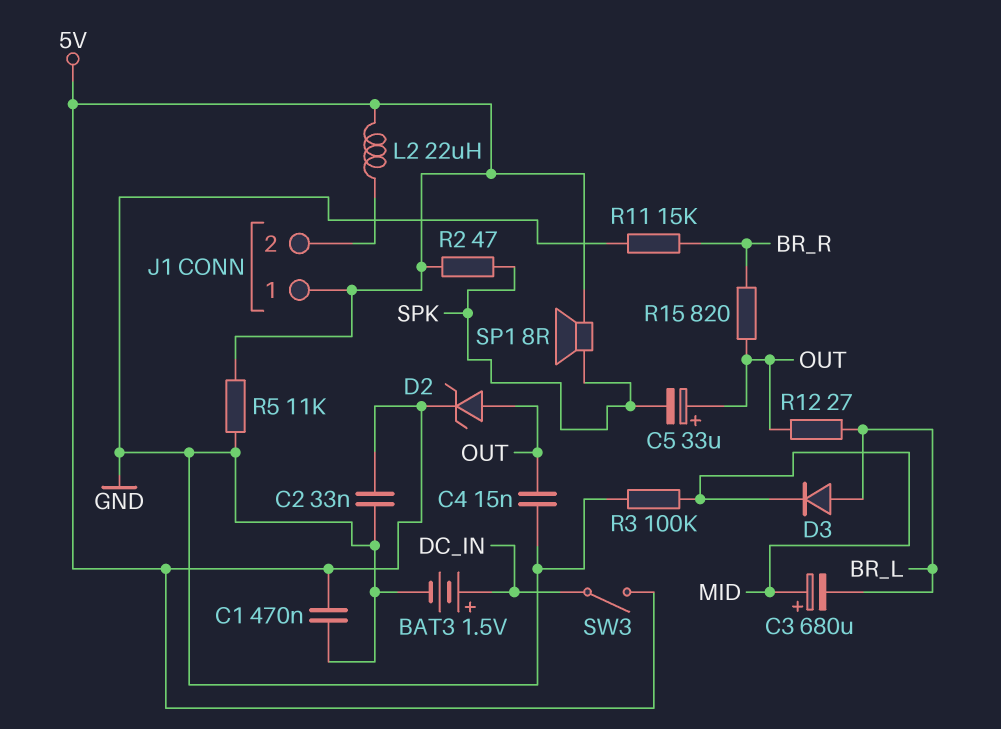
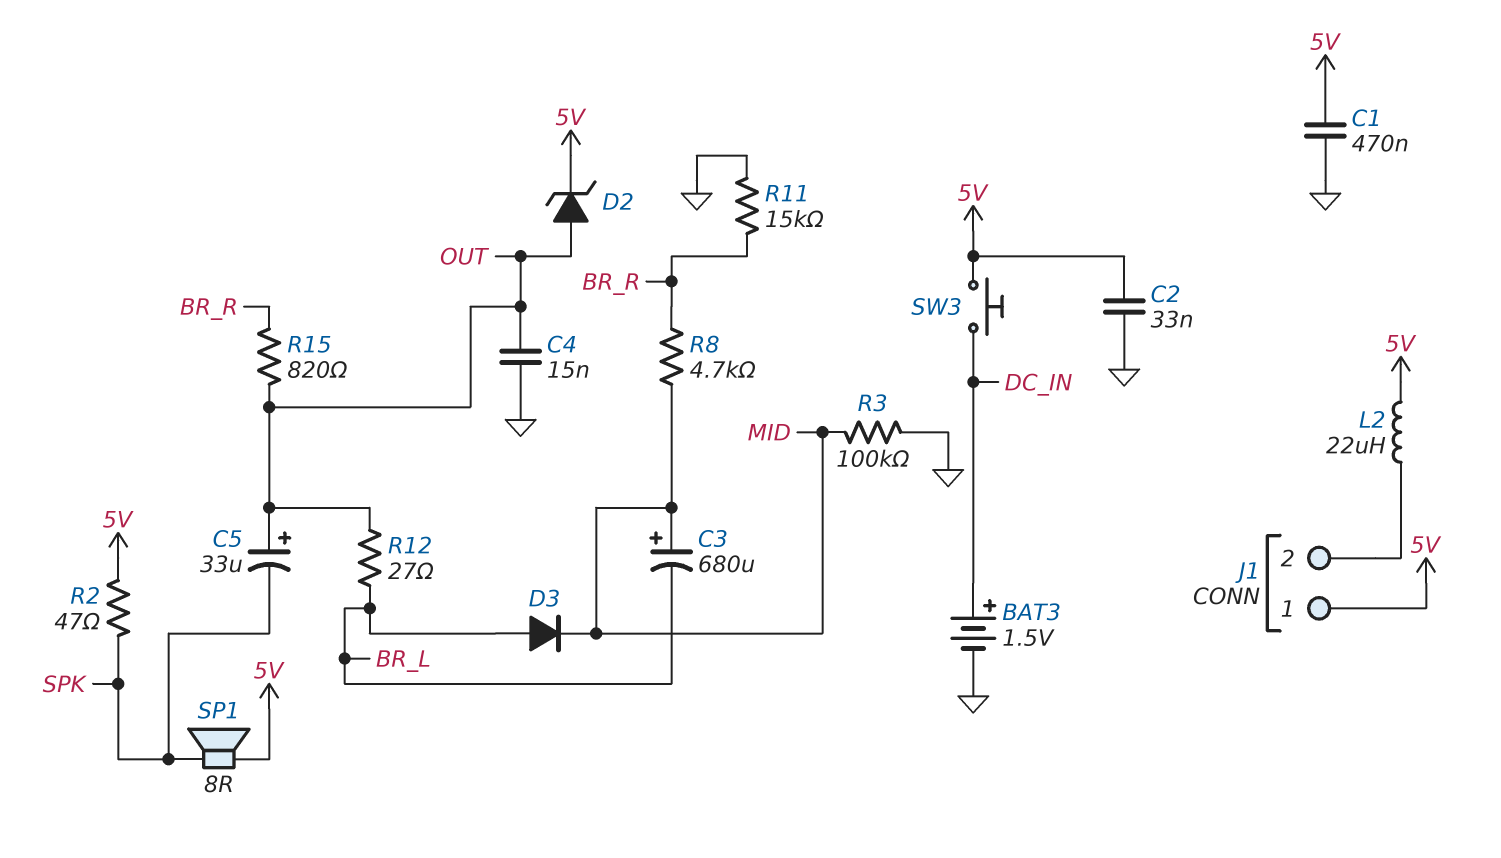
R5: 11k (5V, GND) -> none
R8: none -> 4.7k (BR_R, MID)
SW3: switch (5V, DC_IN) -> button (5V, DC_IN)

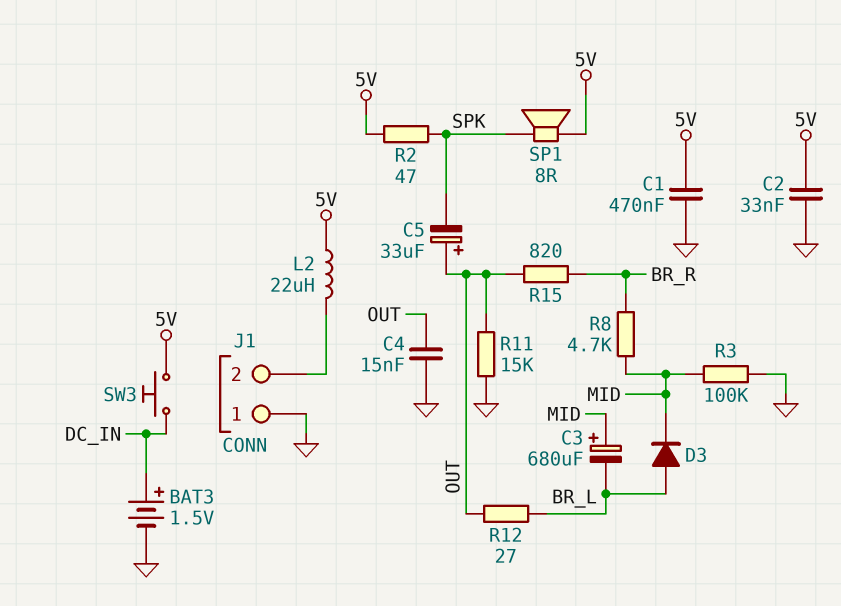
D2: zener (A OUT, K 5V) -> none
J1 pin 1: 5V -> GND
R11: 15k (BR_R, GND) -> 15k (GND, OUT)

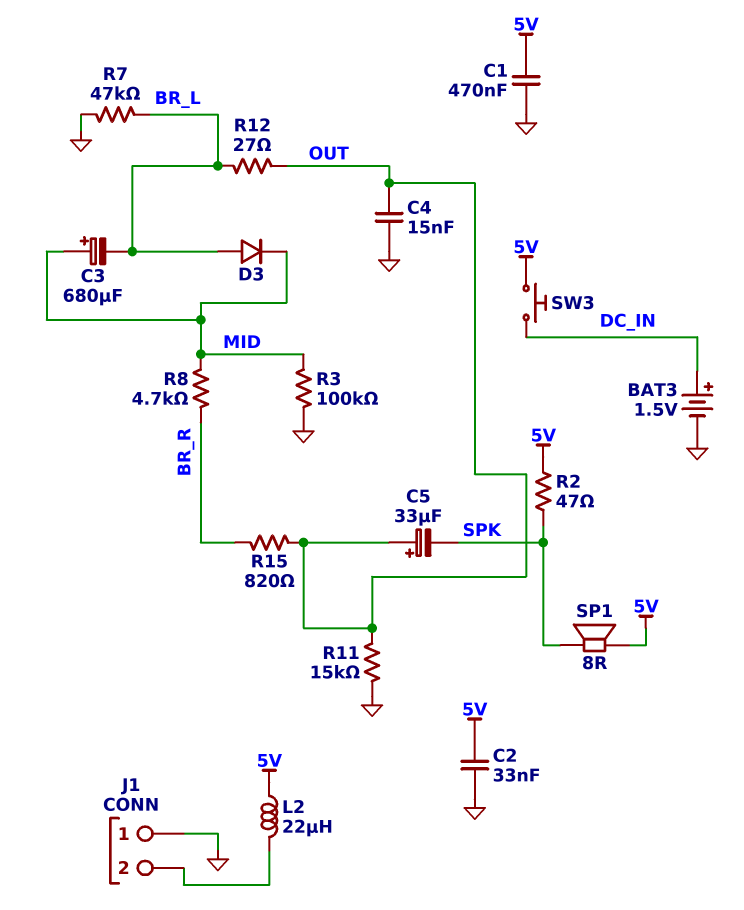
R7: none -> 47k (BR_L, GND)

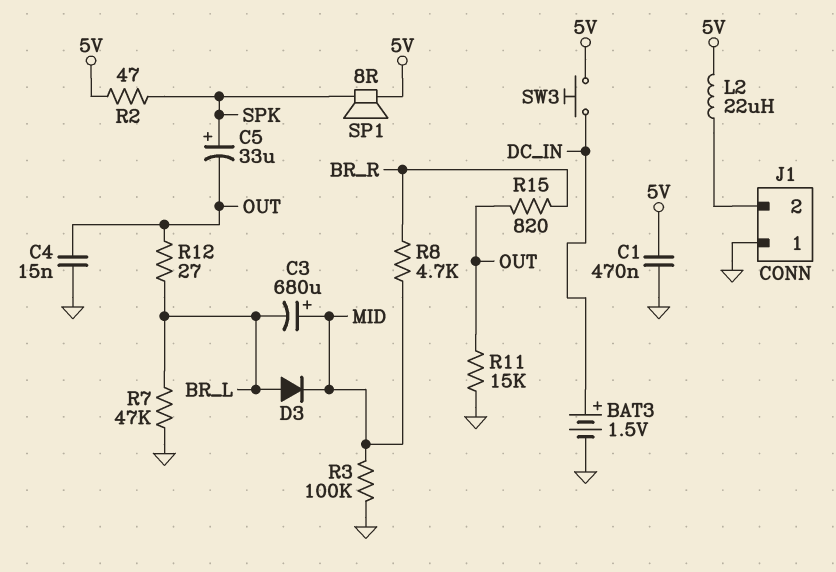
C2: 33nF (5V, GND) -> none
C5: 33uF (plus OUT, minus SPK) -> 33uF (plus SPK, minus OUT)

